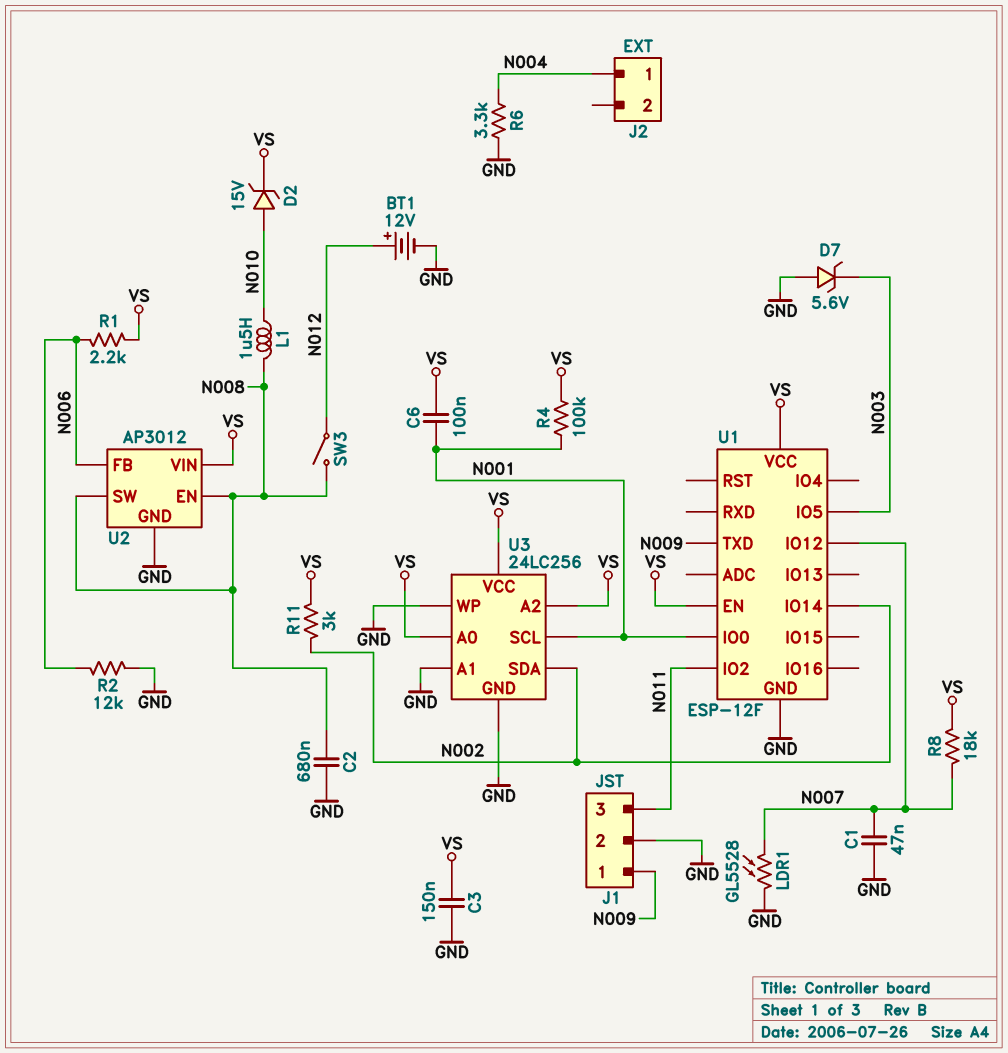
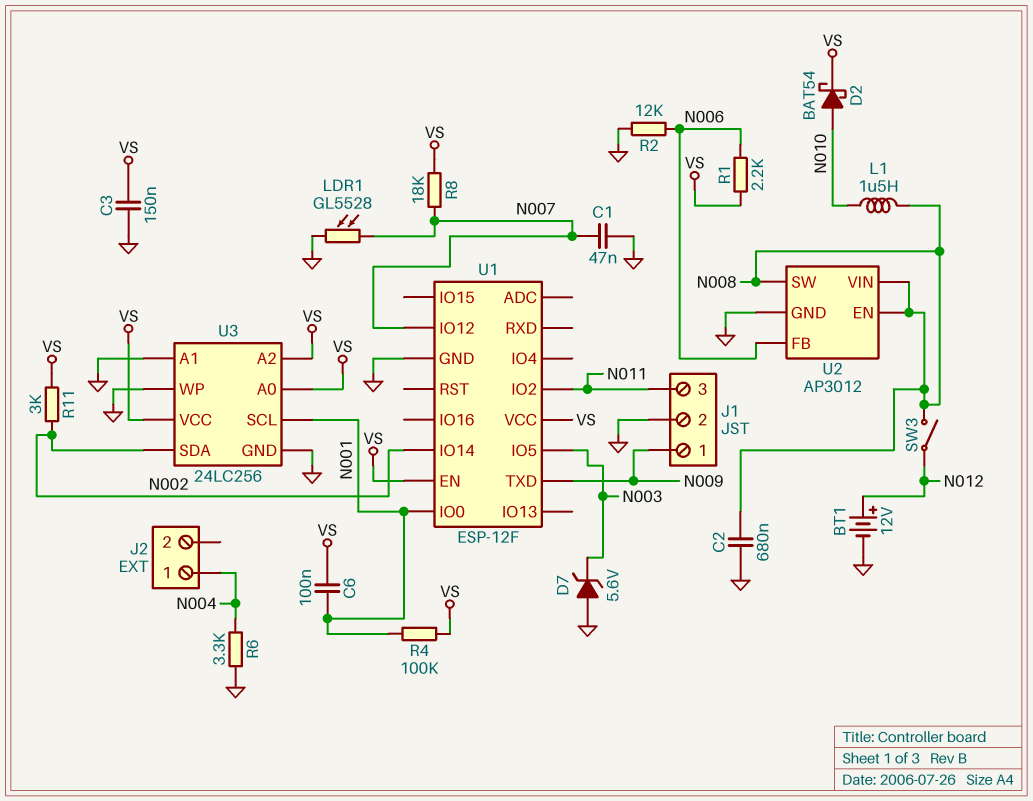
D2: zener 15V (A N010, K VS) -> schottky BAT54 (A N010, K VS)
U2 pin VIN: VS -> N008

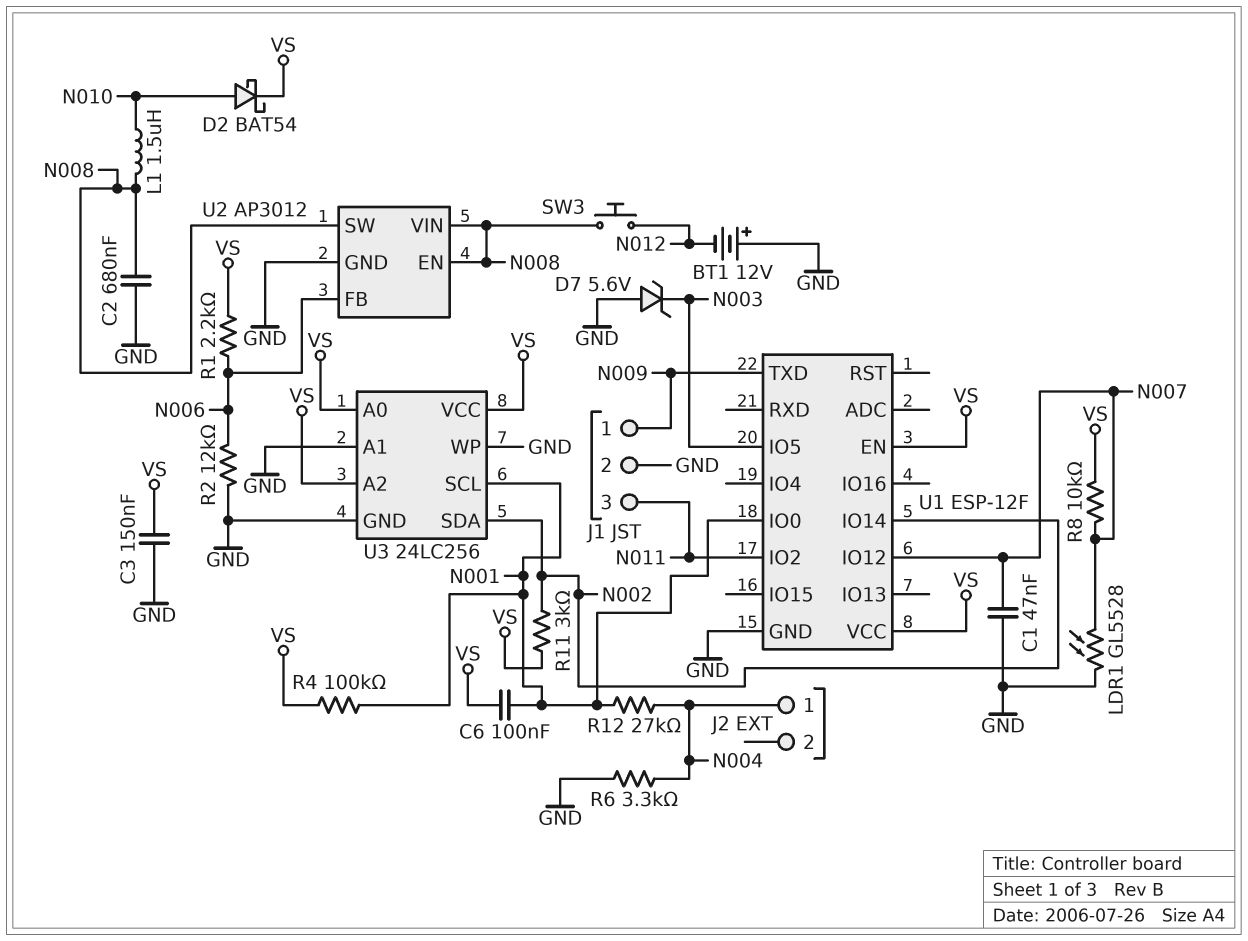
BT1: 12V (plus N012, minus GND) -> 12V (plus GND, minus N012)
R8: 18k (N007, VS) -> 10k (N007, VS)
R12: none -> 27k (N001, N004)
SW3: switch (N008, N012) -> button (N008, N012)

